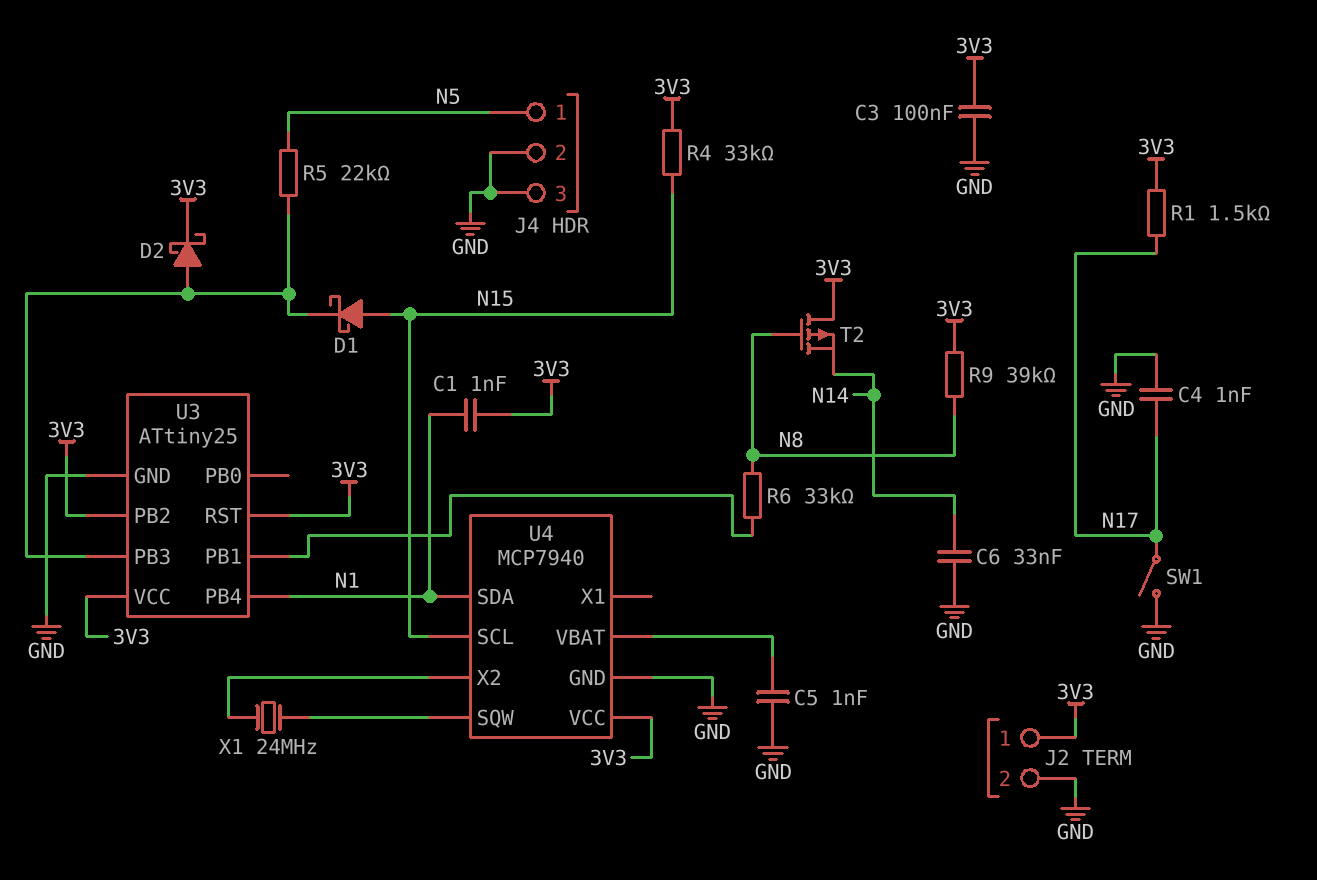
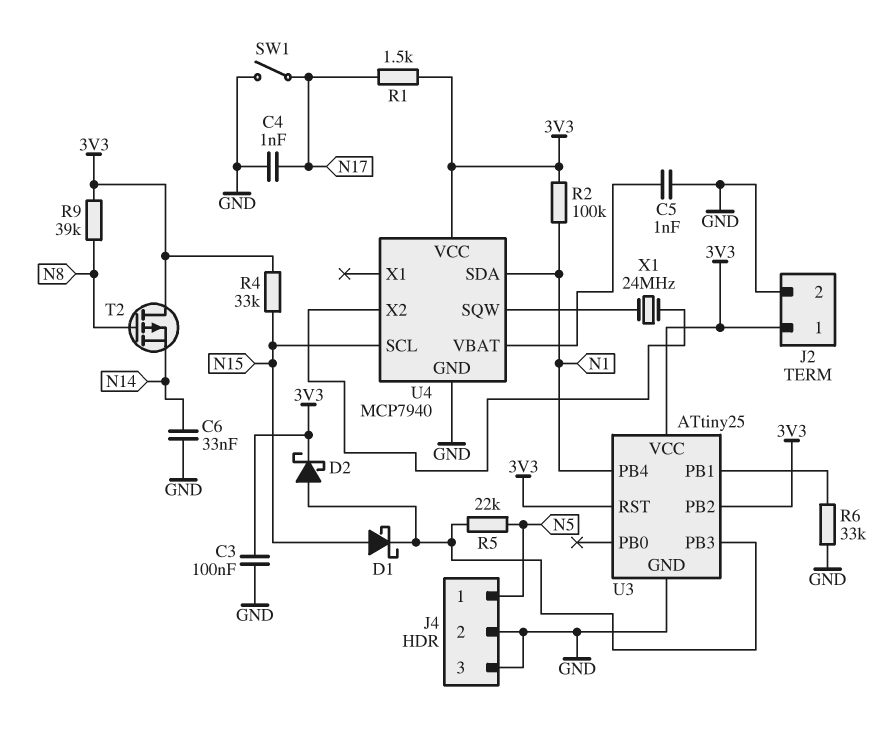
C1: 1nF (3V3, N1) -> none
R2: none -> 100k (3V3, N1)
R6: 33k (N8, U3/PB1) -> 33k (GND, U3/PB1)

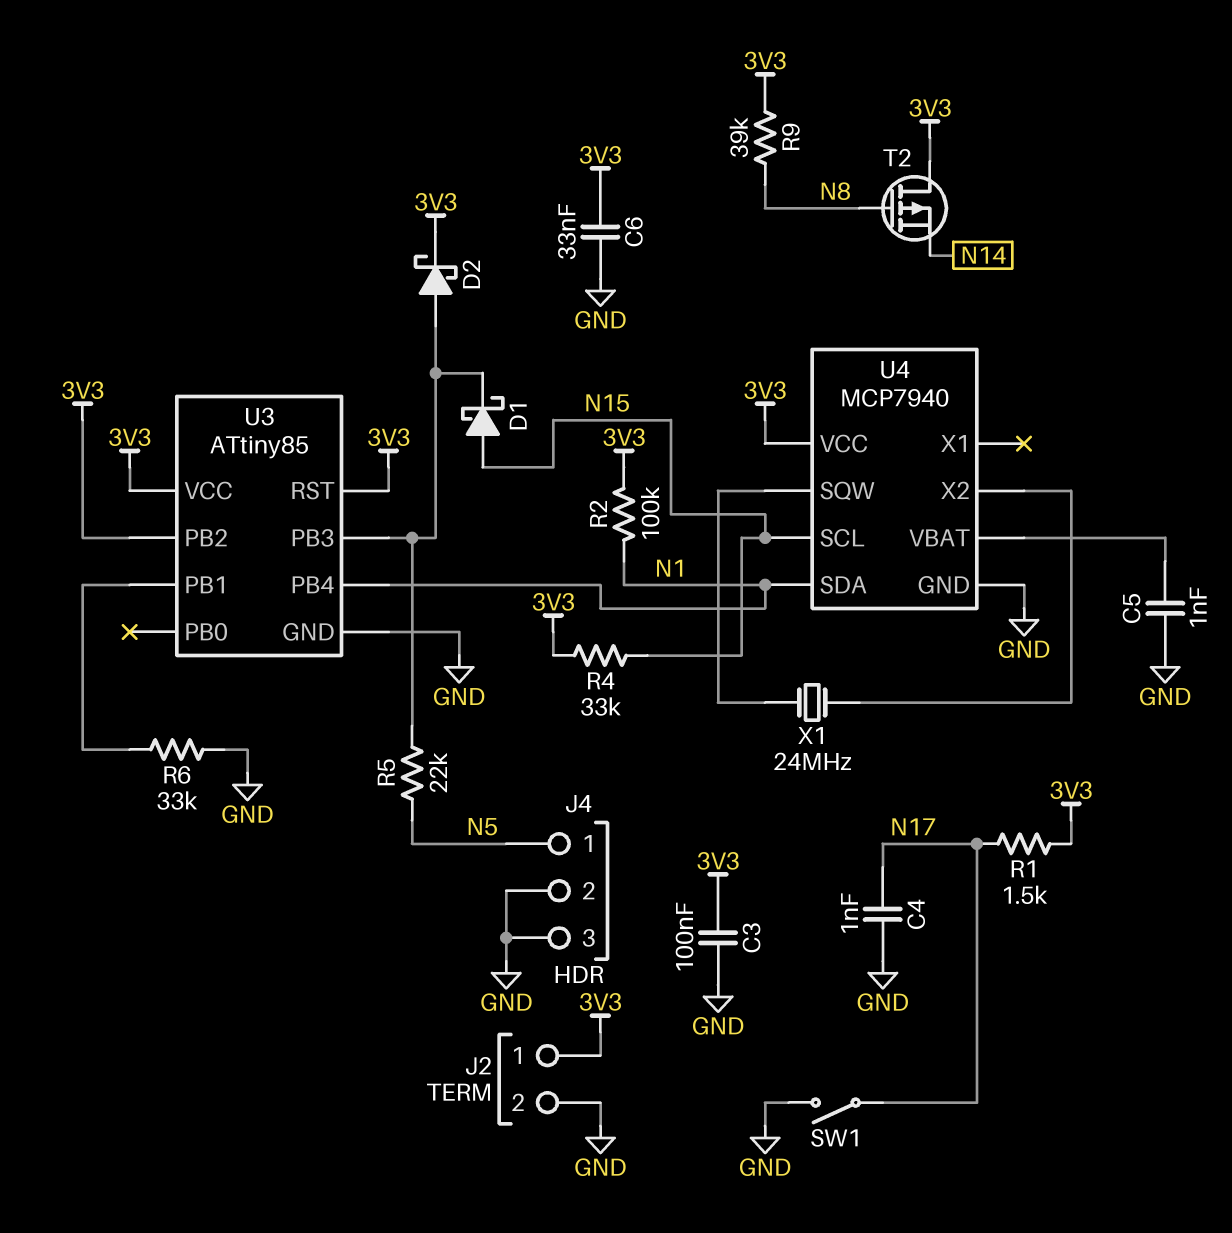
C6: 33nF (GND, N14) -> 33nF (3V3, GND)
U3: ATtiny25 -> ATtiny85

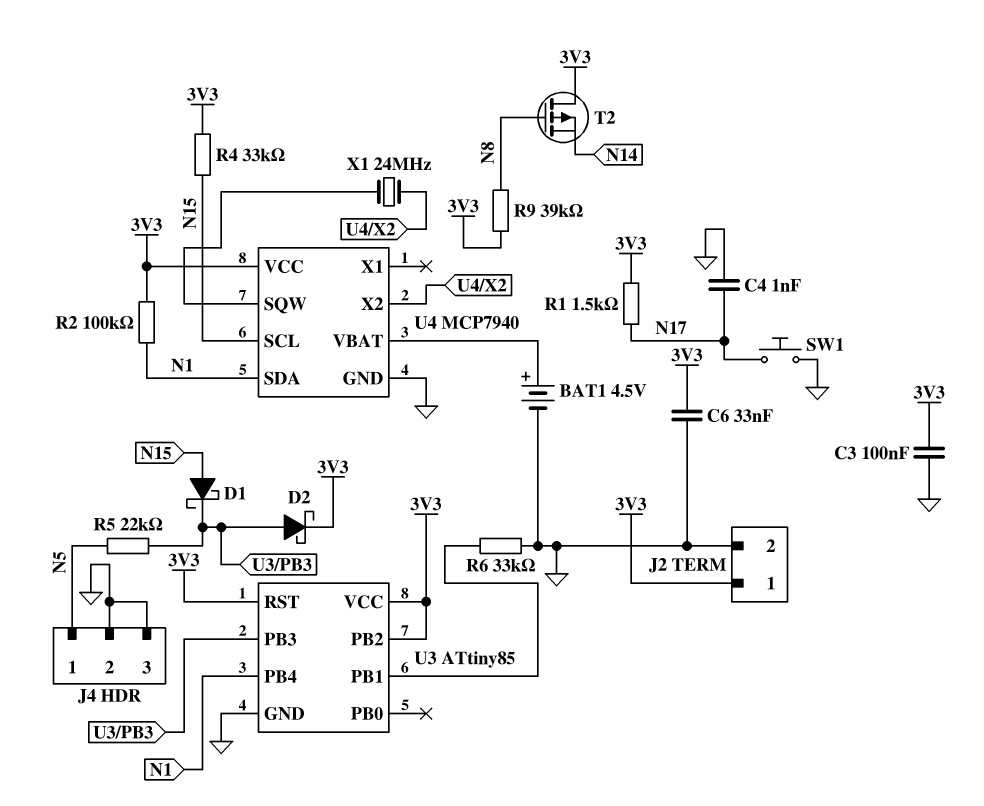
BAT1: none -> 4.5V (plus U4/VBAT, minus GND)
C5: 1nF (GND, U4/VBAT) -> none
SW1: switch (GND, N17) -> button (GND, N17)

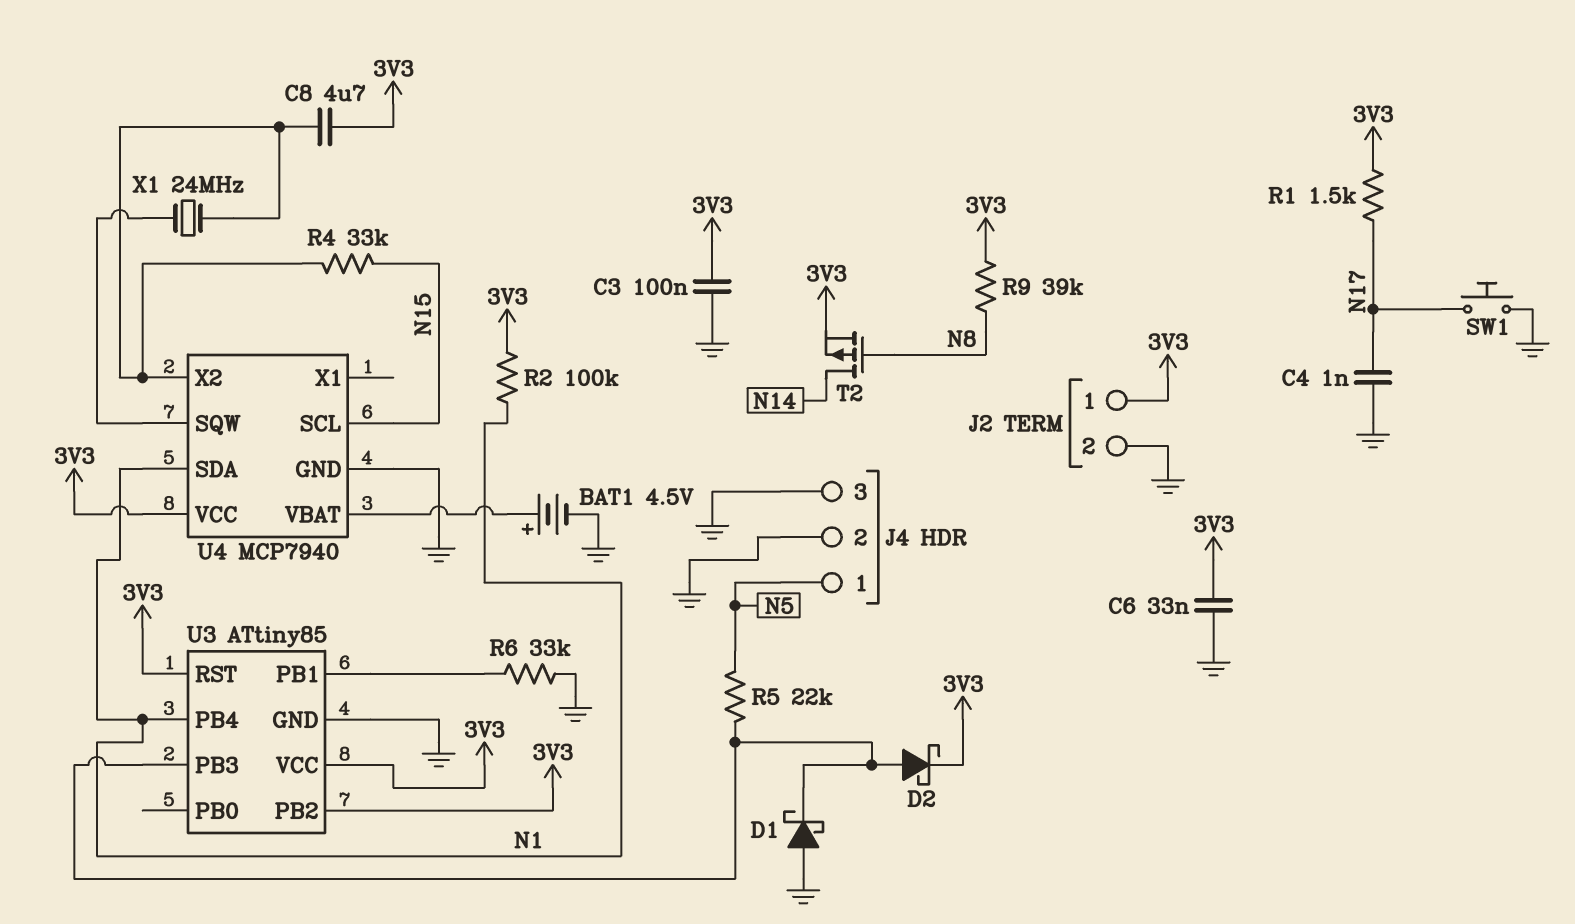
C8: none -> 4.7uF (3V3, U4/X2)
D1: schottky (A N15, K U3/PB3) -> schottky (A GND, K U3/PB3)
R4: 33k (3V3, N15) -> 33k (N15, U4/X2)
T2: PMOS (G N8, D 3V3, S N14) -> PMOS (G N8, D N14, S 3V3)

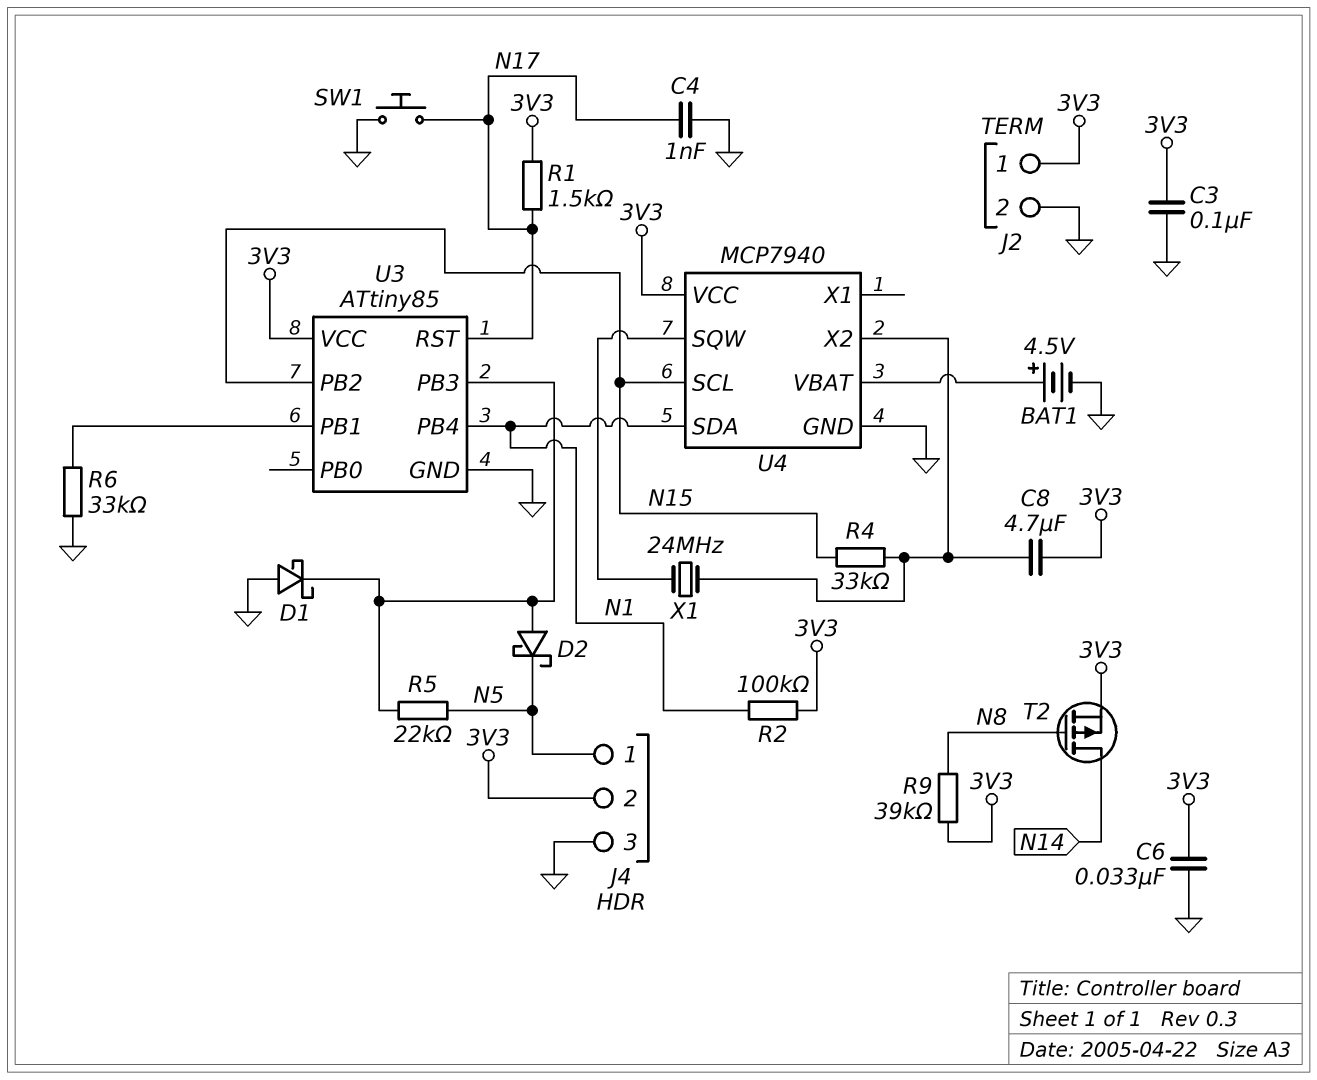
D2: schottky (A U3/PB3, K 3V3) -> schottky (A U3/PB3, K N5)
J4 pin 2: GND -> 3V3
U3 pin PB2: 3V3 -> N15
U3 pin RST: 3V3 -> N17

